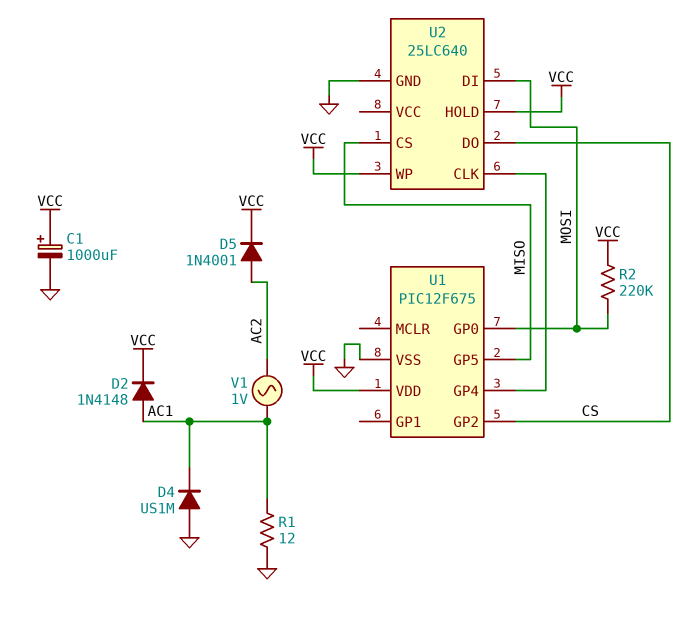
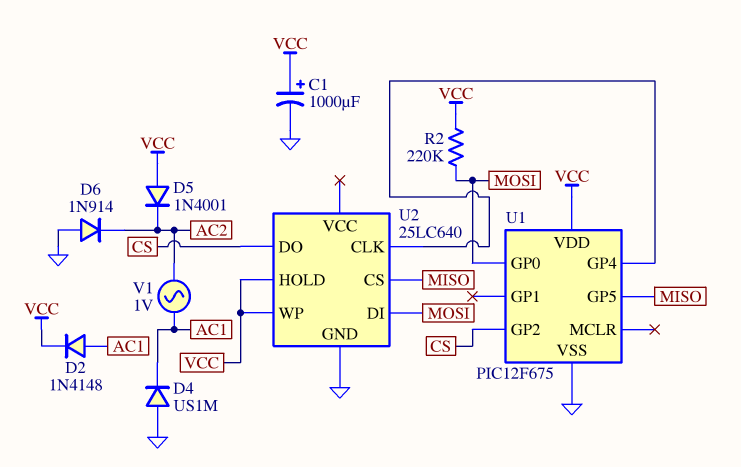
D5: diode 1N4001 (A AC2, K VCC) -> diode 1N4001 (A VCC, K AC2)
D6: none -> diode 1N914 (A GND, K AC2)
R1: 12 (AC1, GND) -> none

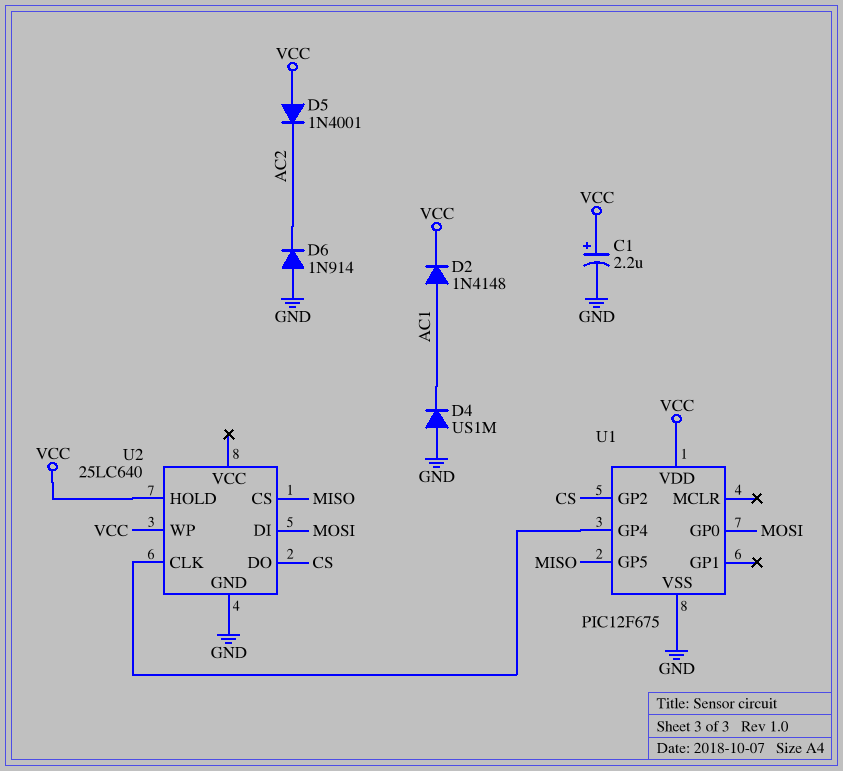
C1: 1000uF (plus VCC, minus GND) -> 2.2uF (plus VCC, minus GND)
R2: 220k (MOSI, VCC) -> none
V1: AC 1V (AC1, AC2) -> none

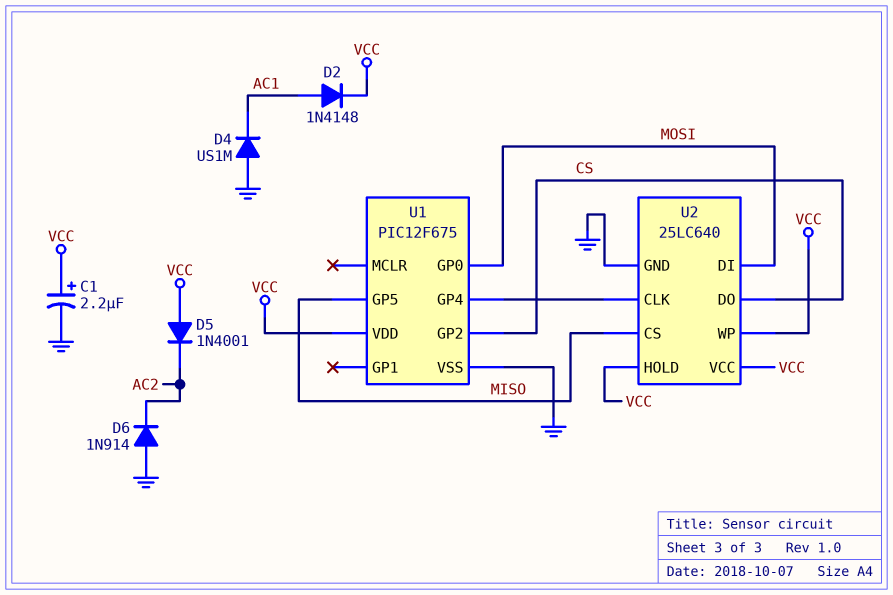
U2 pin VCC: none -> VCC

